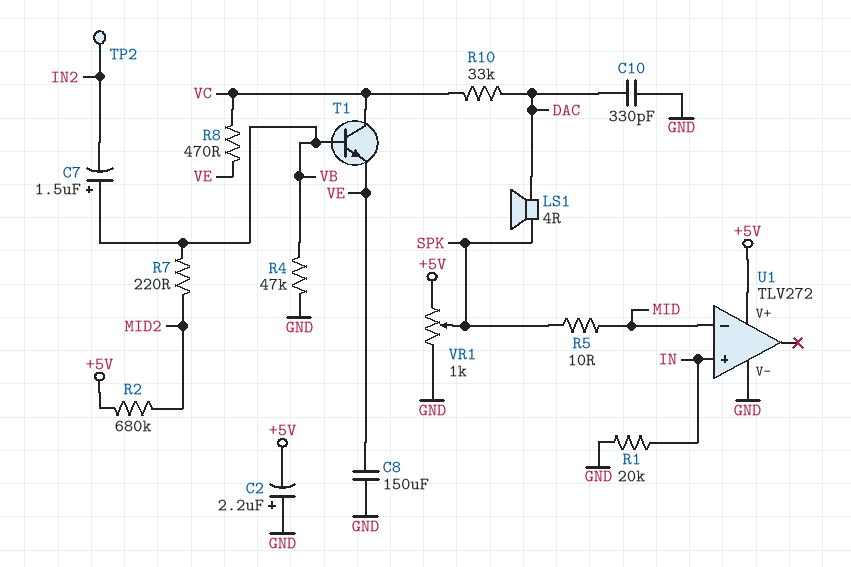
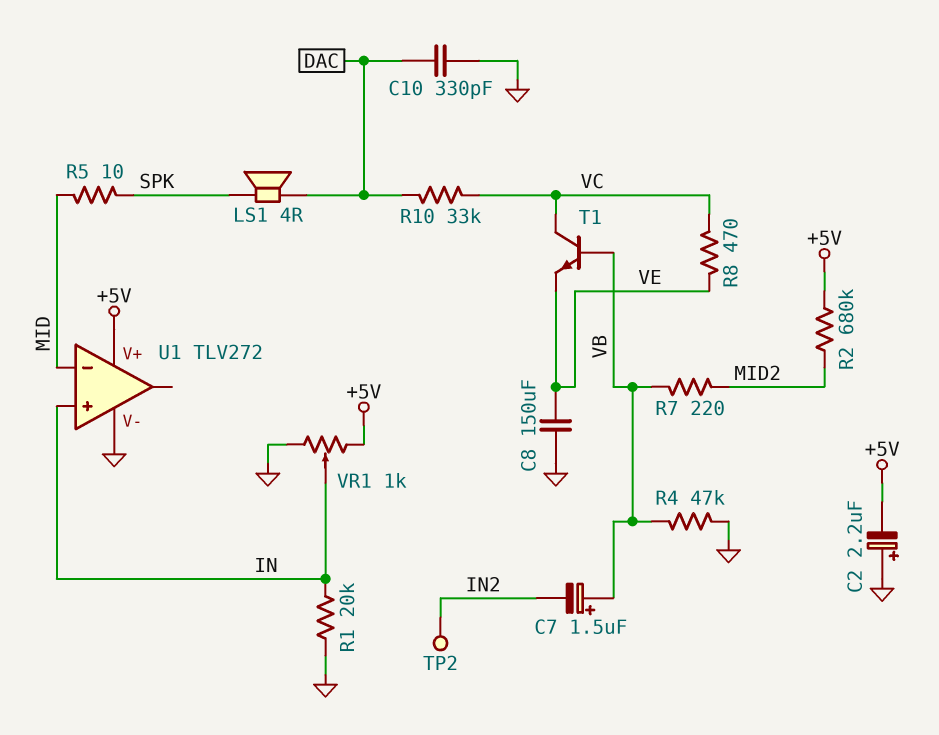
VR1: 1k (+5V, GND, wiper SPK) -> 1k (+5V, GND, wiper IN)

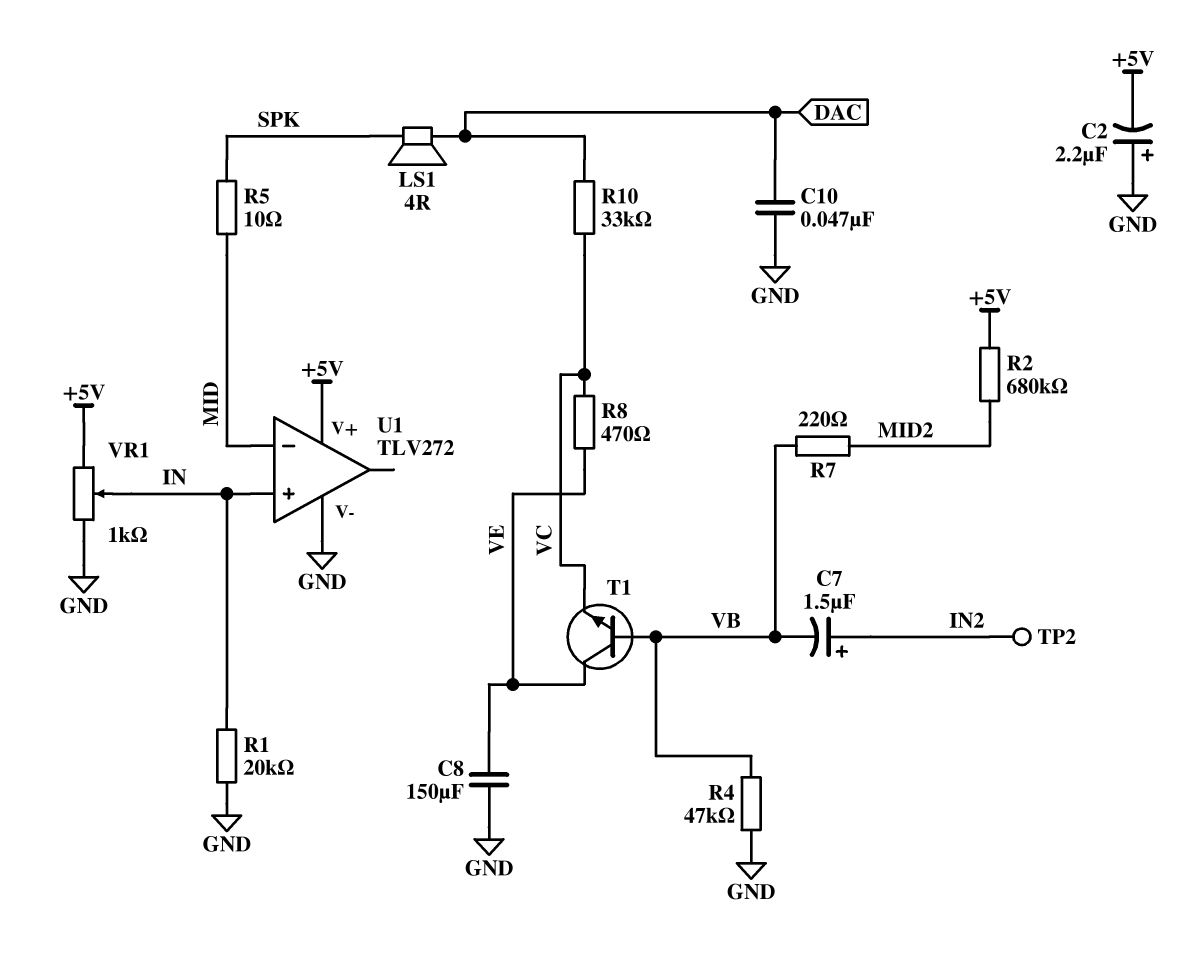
C7: 1.5uF (plus VB, minus IN2) -> 1.5uF (plus IN2, minus VB)
C10: 330pF (DAC, GND) -> 47nF (DAC, GND)
T1: NPN (B VB, C VC, E VE) -> NPN (B VB, C VE, E VC)

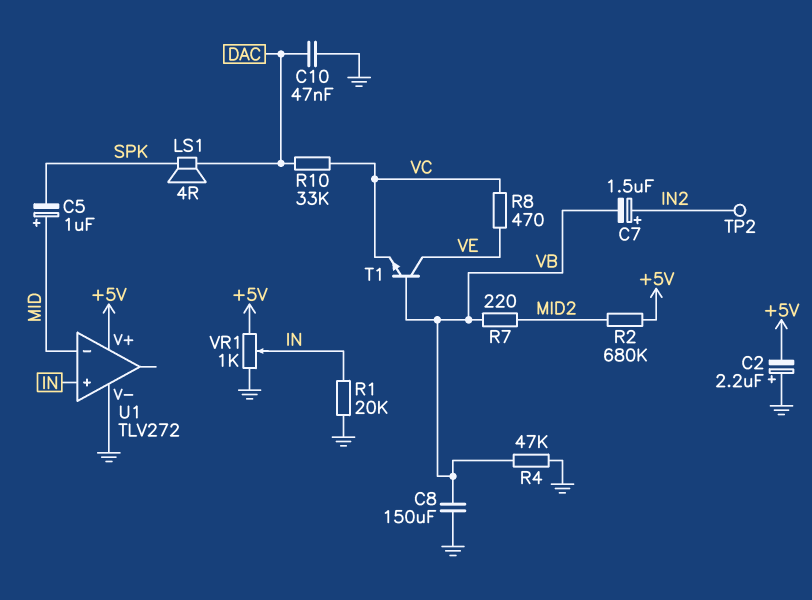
C5: none -> 1uF (plus MID, minus SPK)
C8: 150uF (GND, VE) -> 150uF (GND, VB)
R5: 10 (MID, SPK) -> none

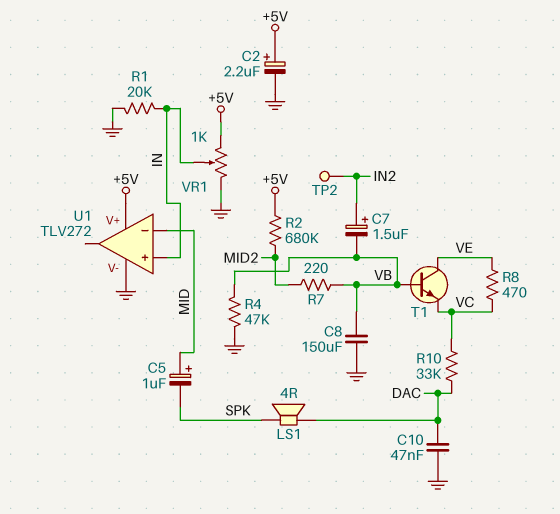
C2: 2.2uF (plus GND, minus +5V) -> 2.2uF (plus +5V, minus GND)

